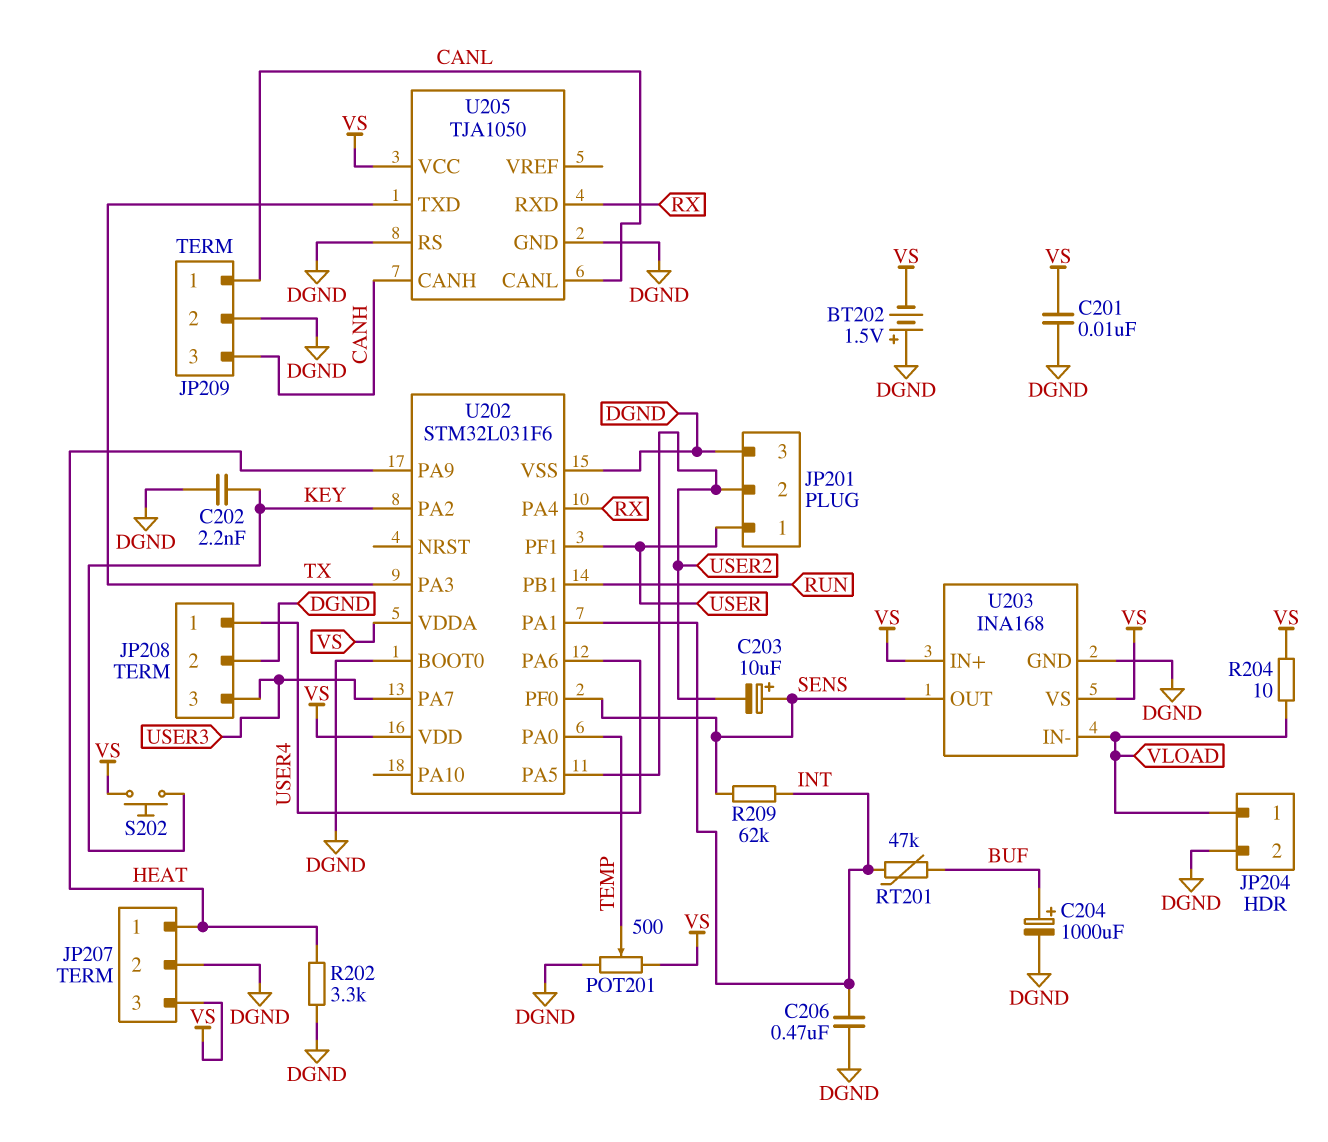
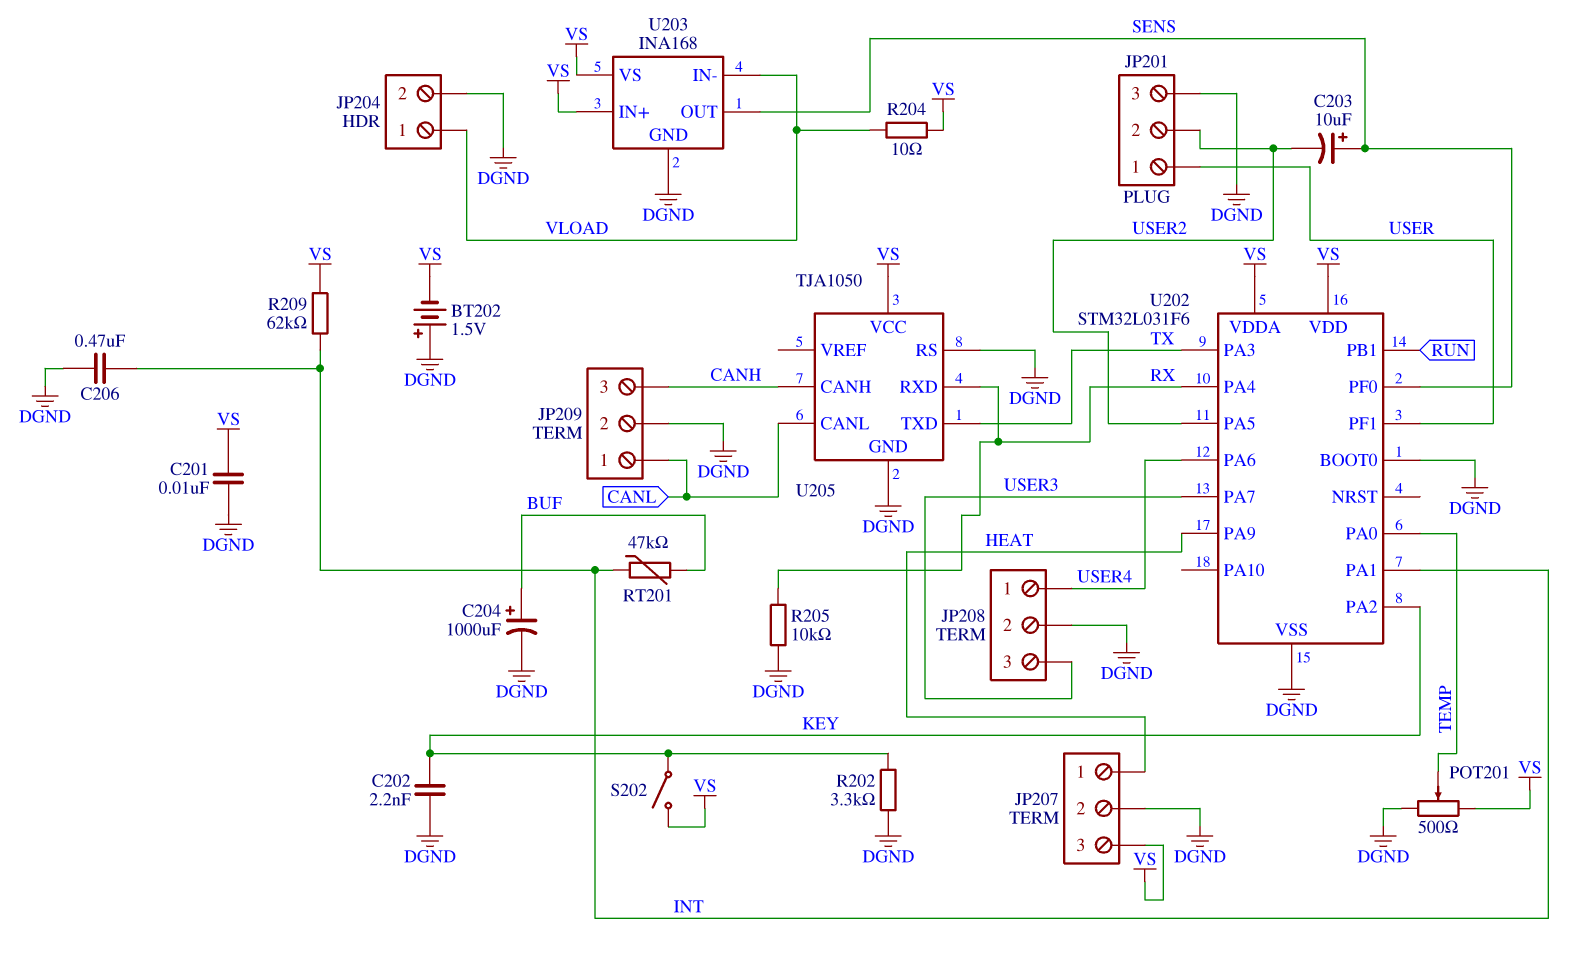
R202: 3.3k (DGND, HEAT) -> 3.3k (DGND, KEY)
R205: none -> 10k (DGND, RX)
R209: 62k (INT, SENS) -> 62k (INT, VS)
S202: button (KEY, VS) -> switch (KEY, VS)

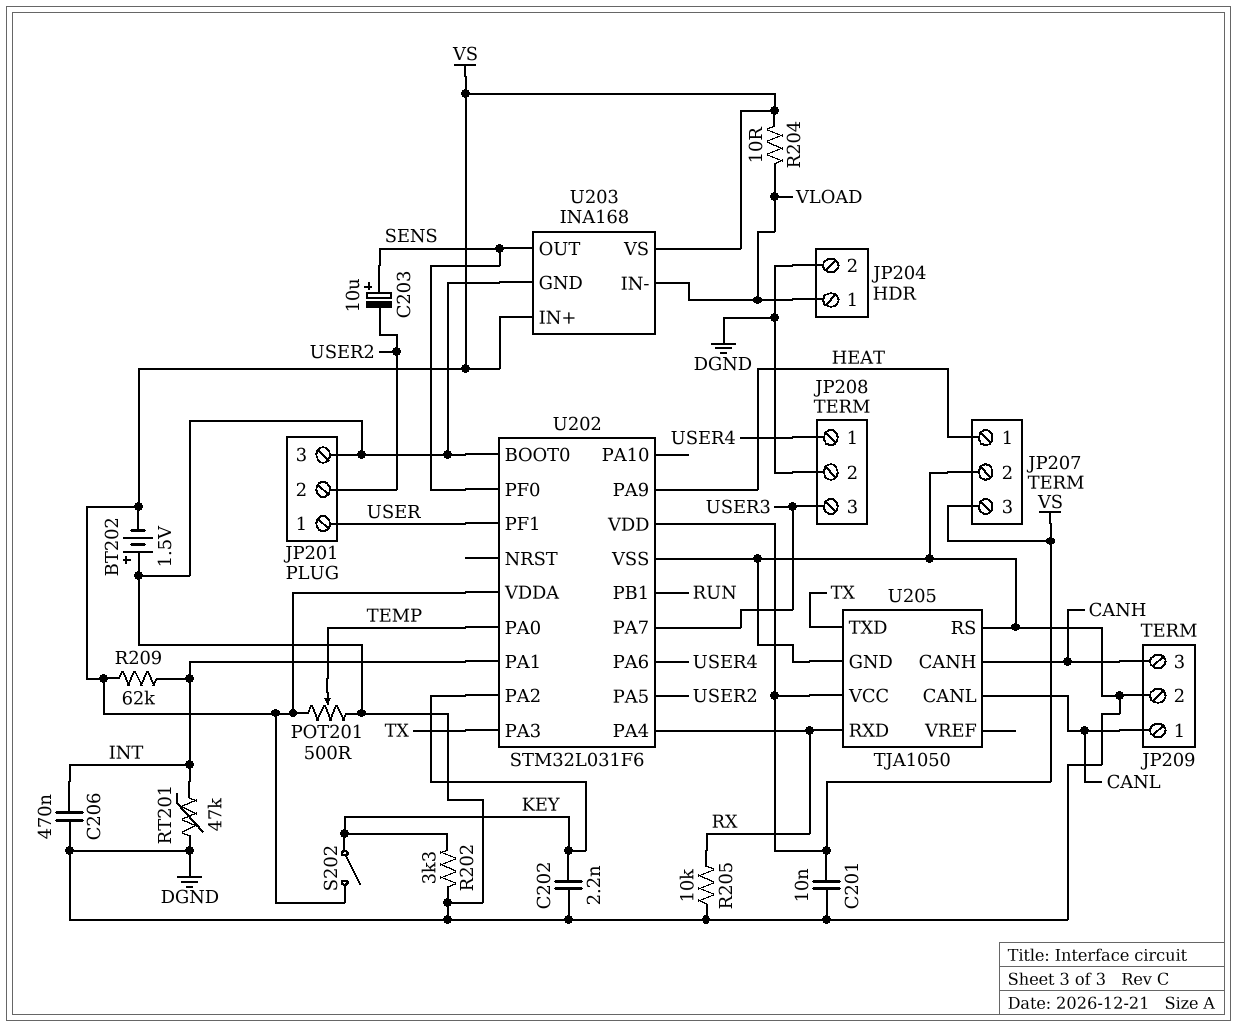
C204: 1000uF (plus BUF, minus DGND) -> none
RT201: 47k (BUF, INT) -> 47k (DGND, INT)

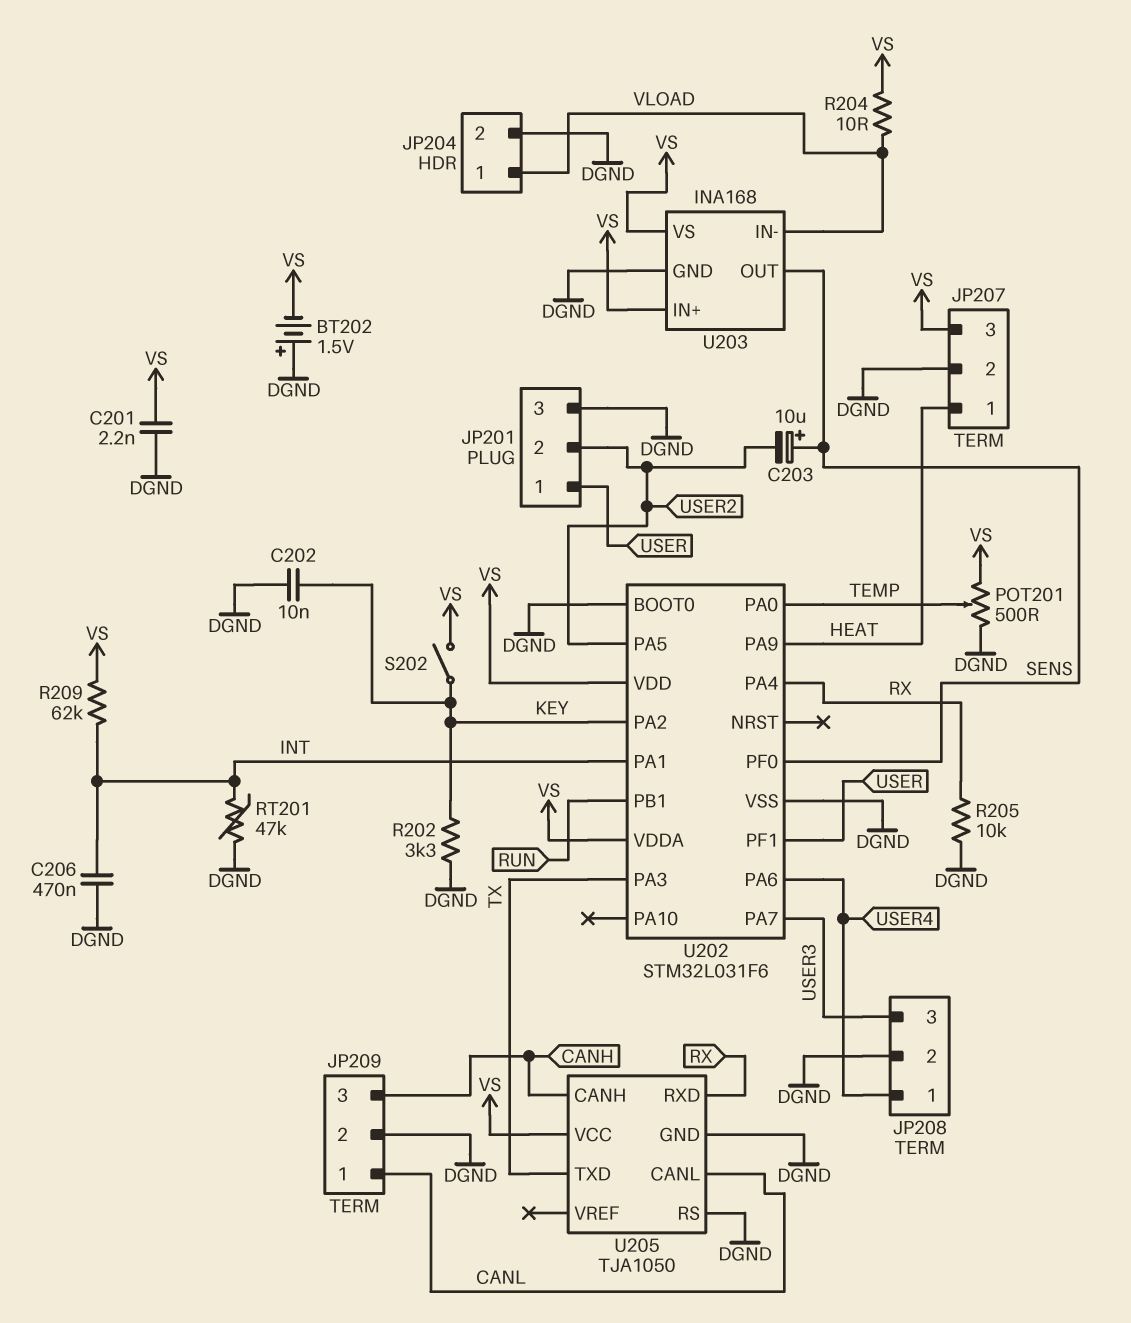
C201: 10nF (DGND, VS) -> 2.2nF (DGND, VS)
C202: 2.2nF (DGND, KEY) -> 10nF (DGND, KEY)

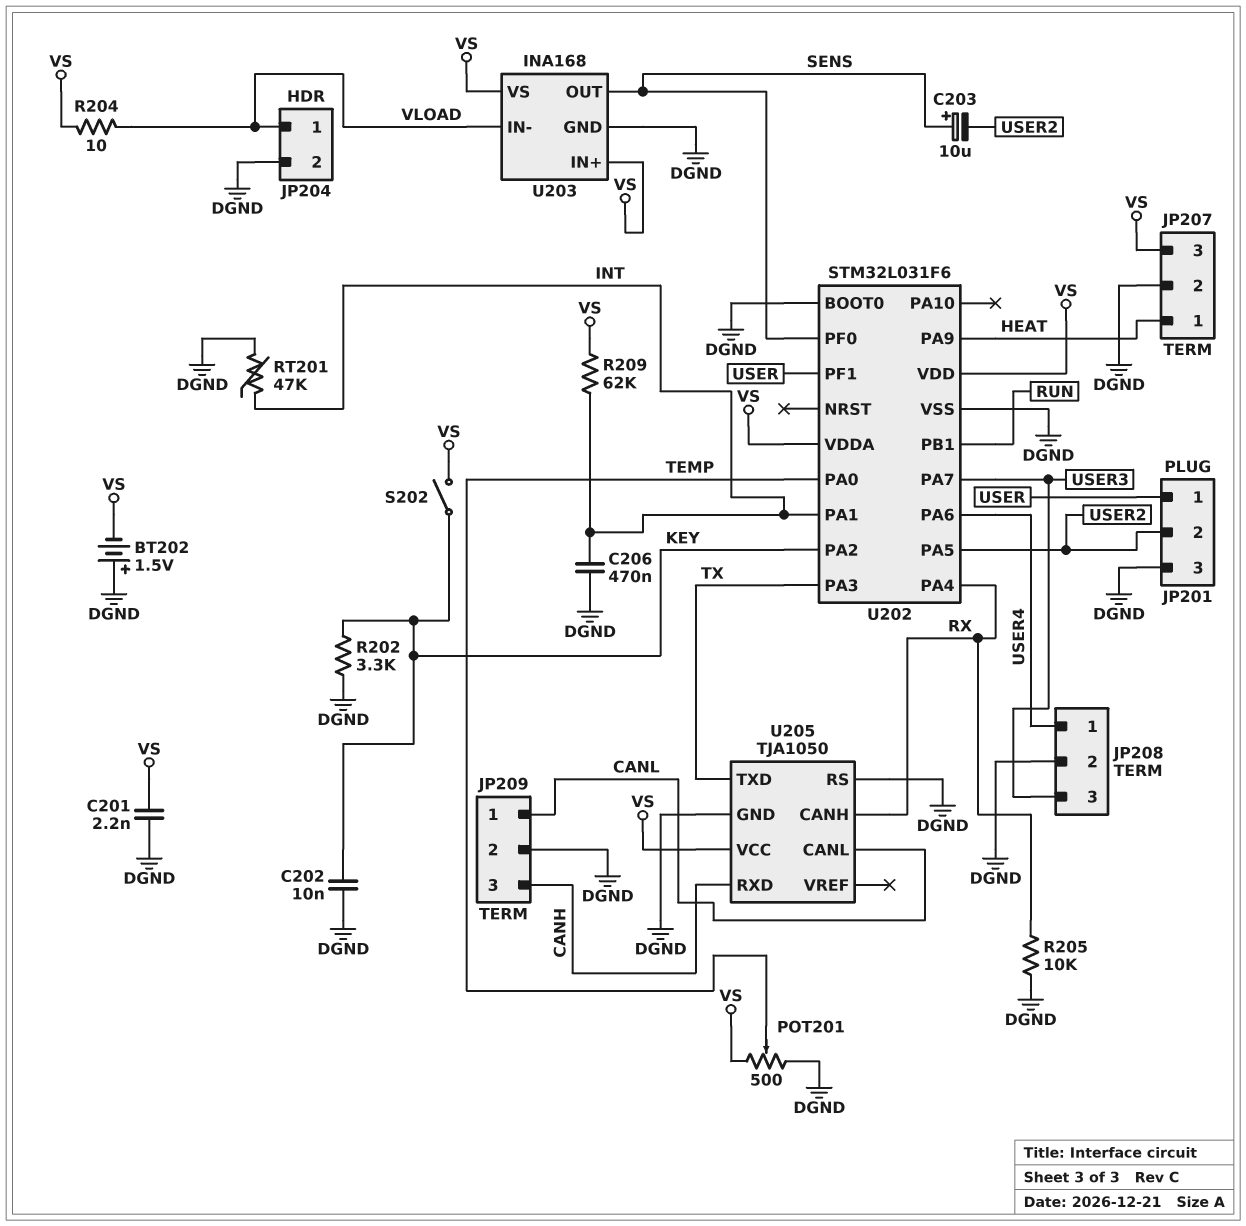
U205 pin CANH: CANH -> RX
U205 pin RXD: RX -> CANH

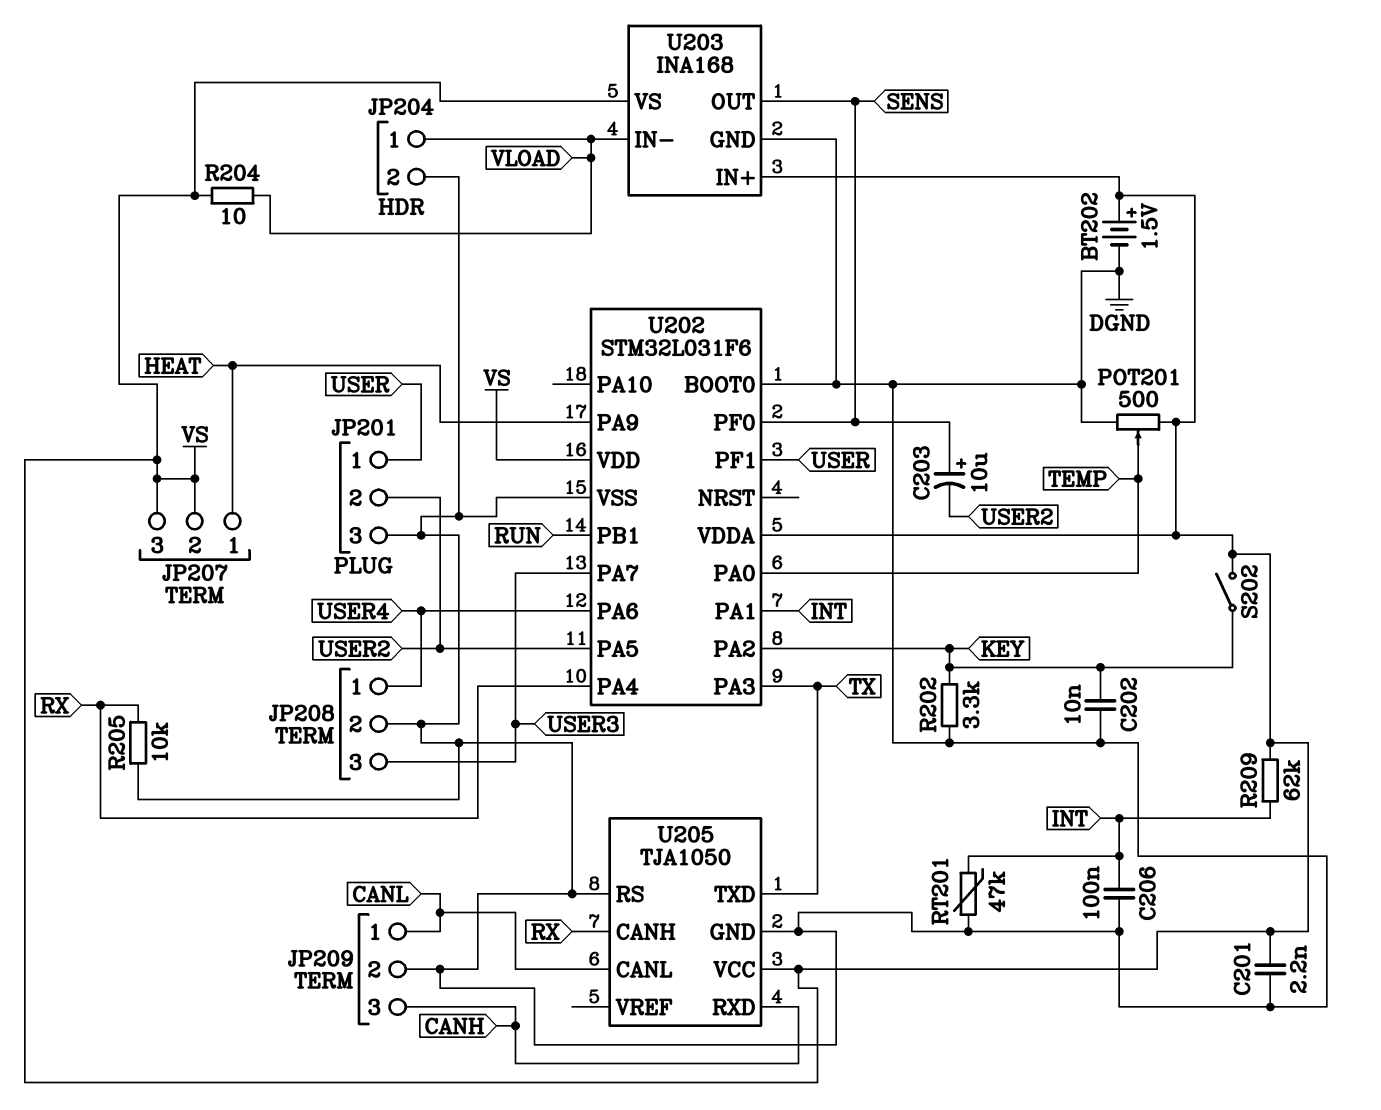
BT202: 1.5V (plus DGND, minus VS) -> 1.5V (plus VS, minus DGND)
C206: 470nF (DGND, INT) -> 100nF (DGND, INT)
JP207 pin 2: DGND -> VS

